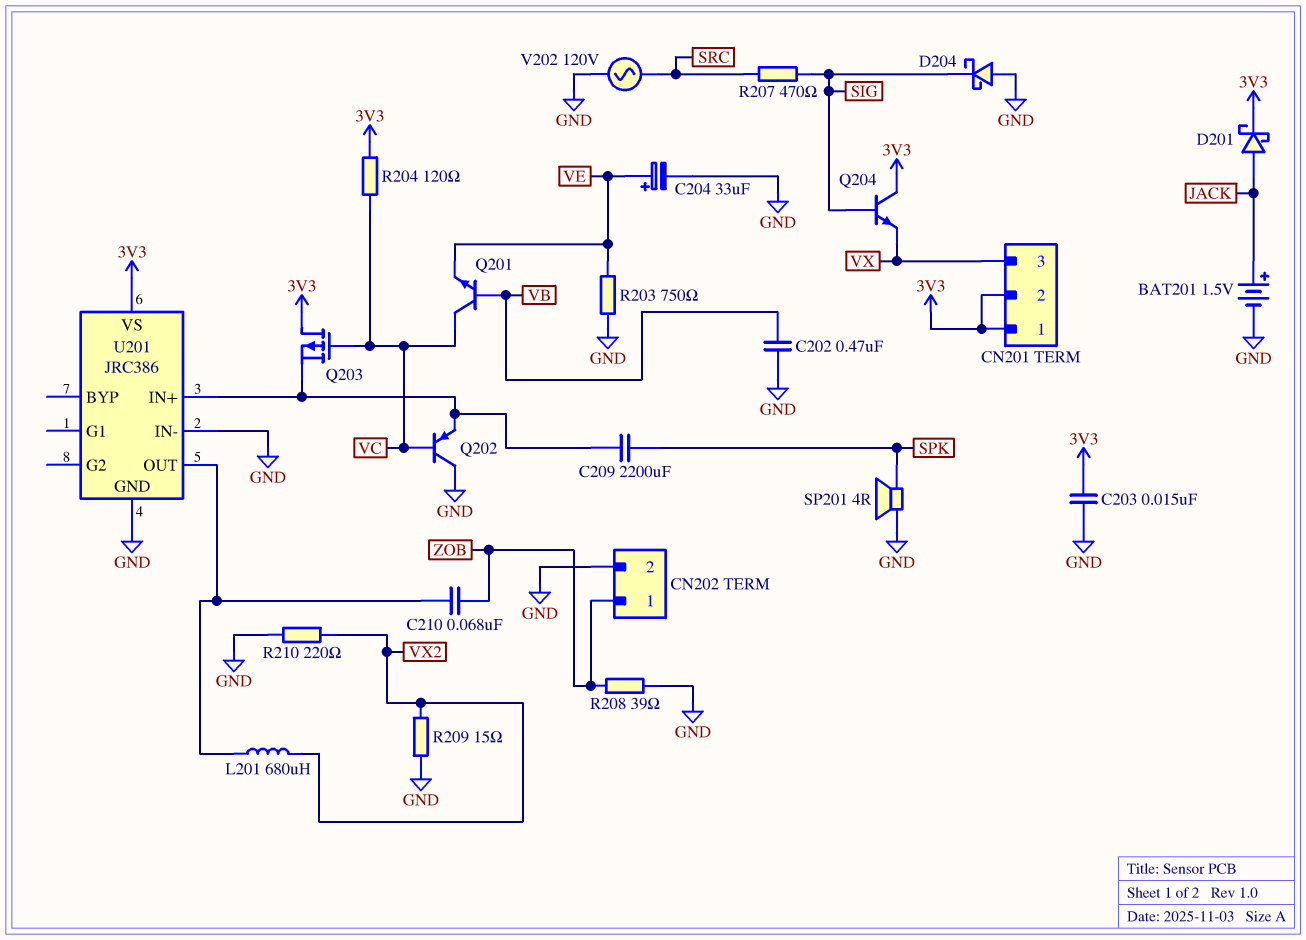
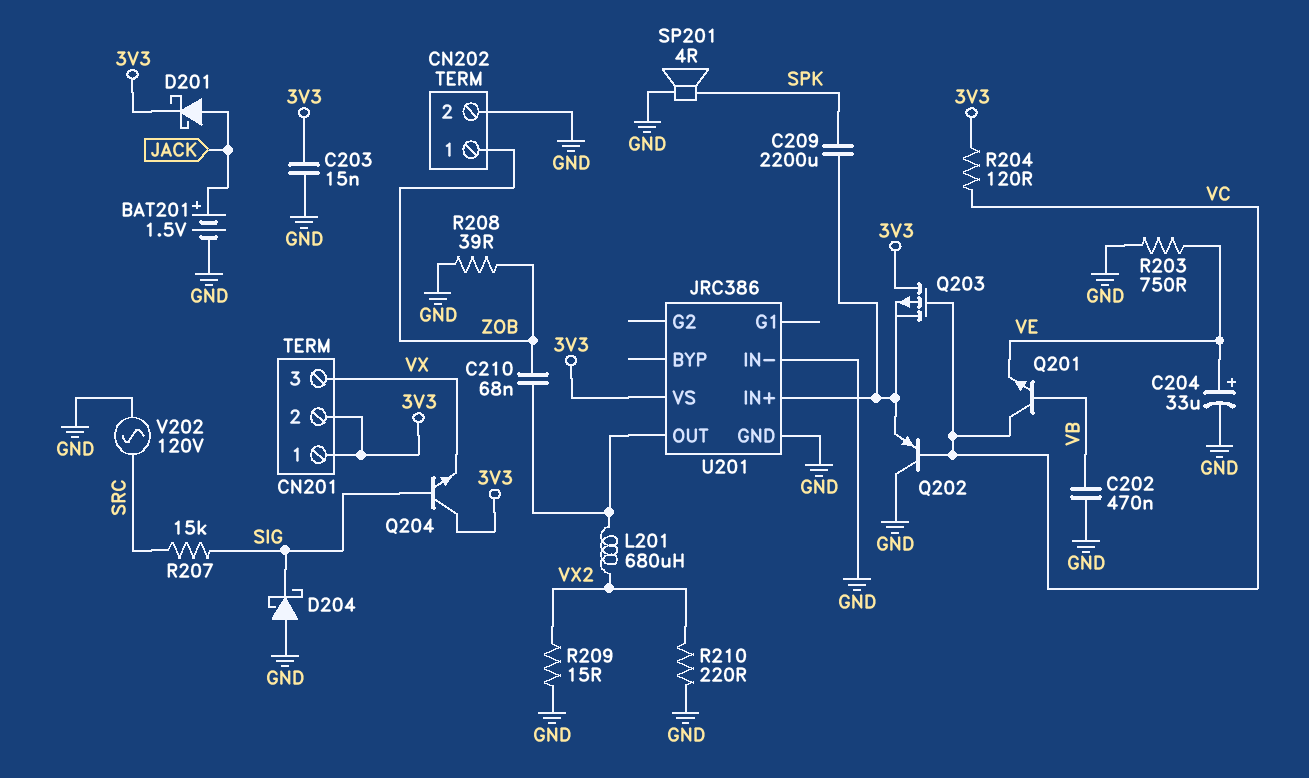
R207: 470 (SIG, SRC) -> 15k (SIG, SRC)

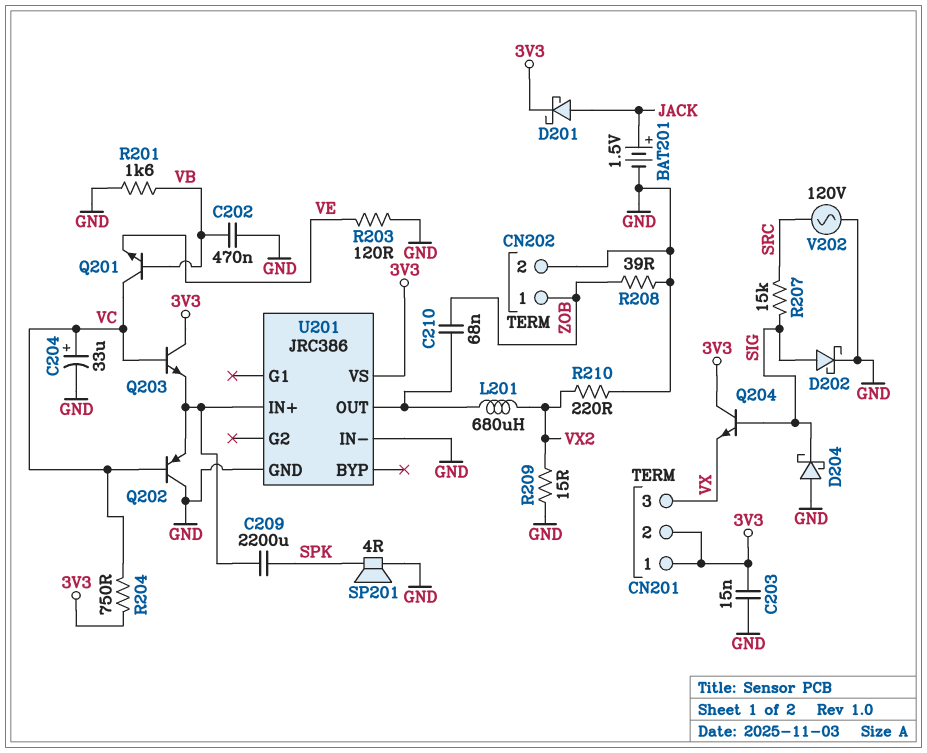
C204: 33uF (plus VE, minus GND) -> 33uF (plus VC, minus GND)
D202: none -> schottky (A SIG, K GND)
Q203: PMOS (G VC, D 3V3, S U201/IN+) -> NPN (B VC, C 3V3, E U201/IN+)
R201: none -> 1.6k (GND, VB)
R203: 750 (GND, VE) -> 120 (GND, VE)
R204: 120 (3V3, VC) -> 750 (3V3, VC)

